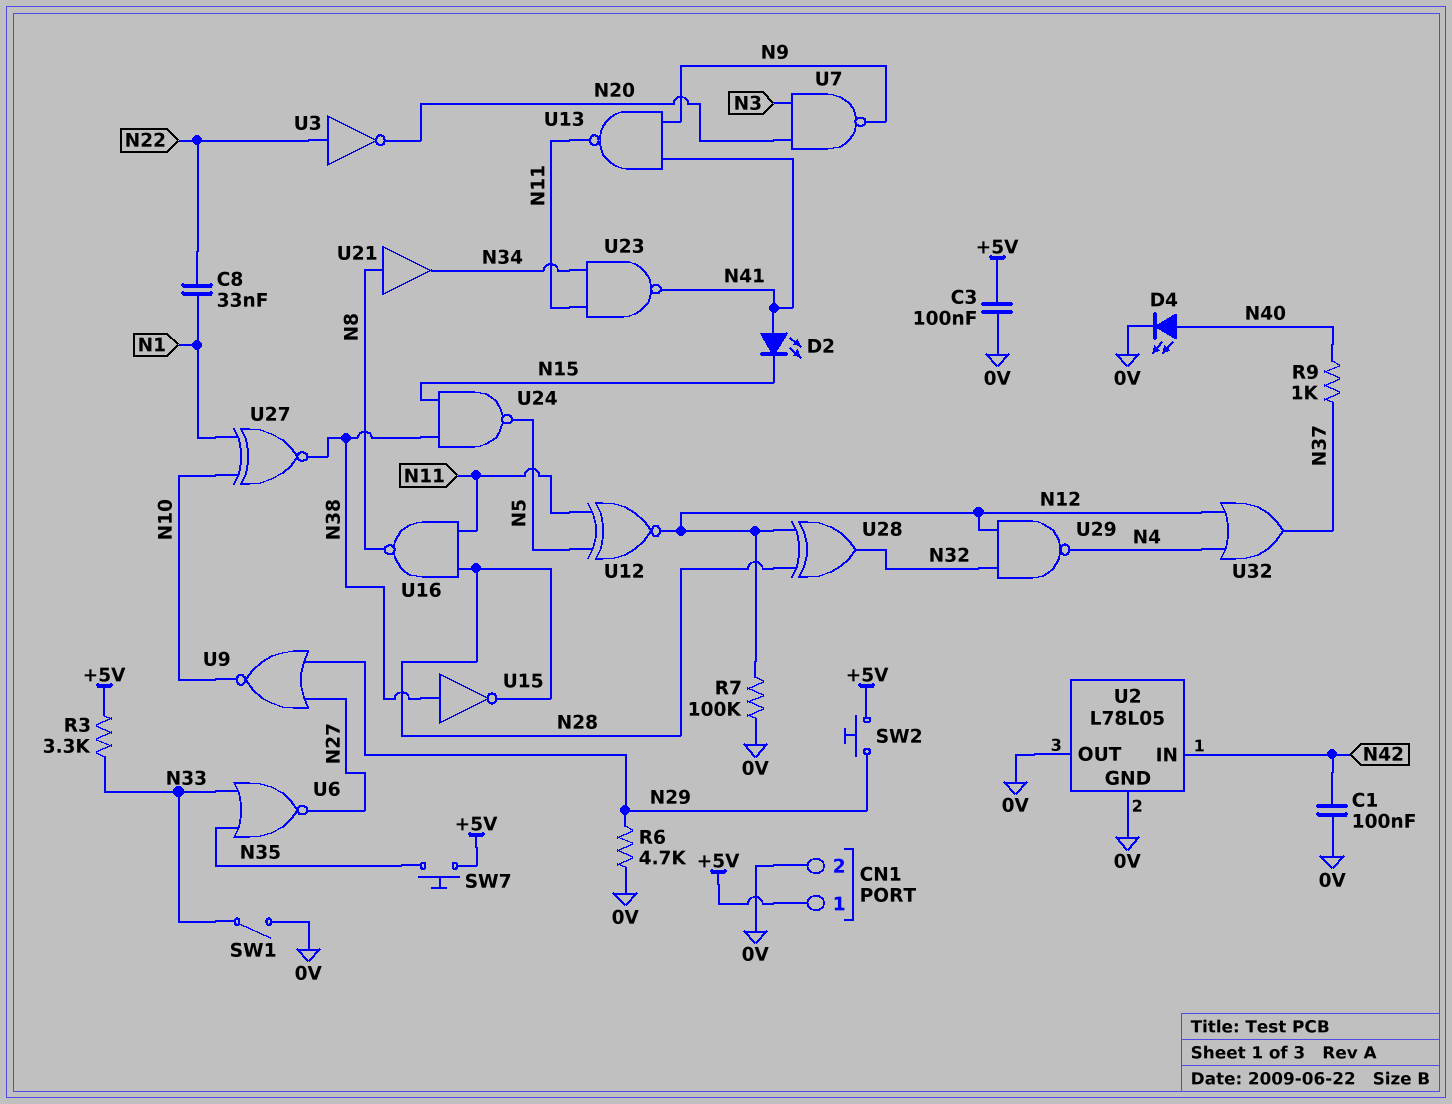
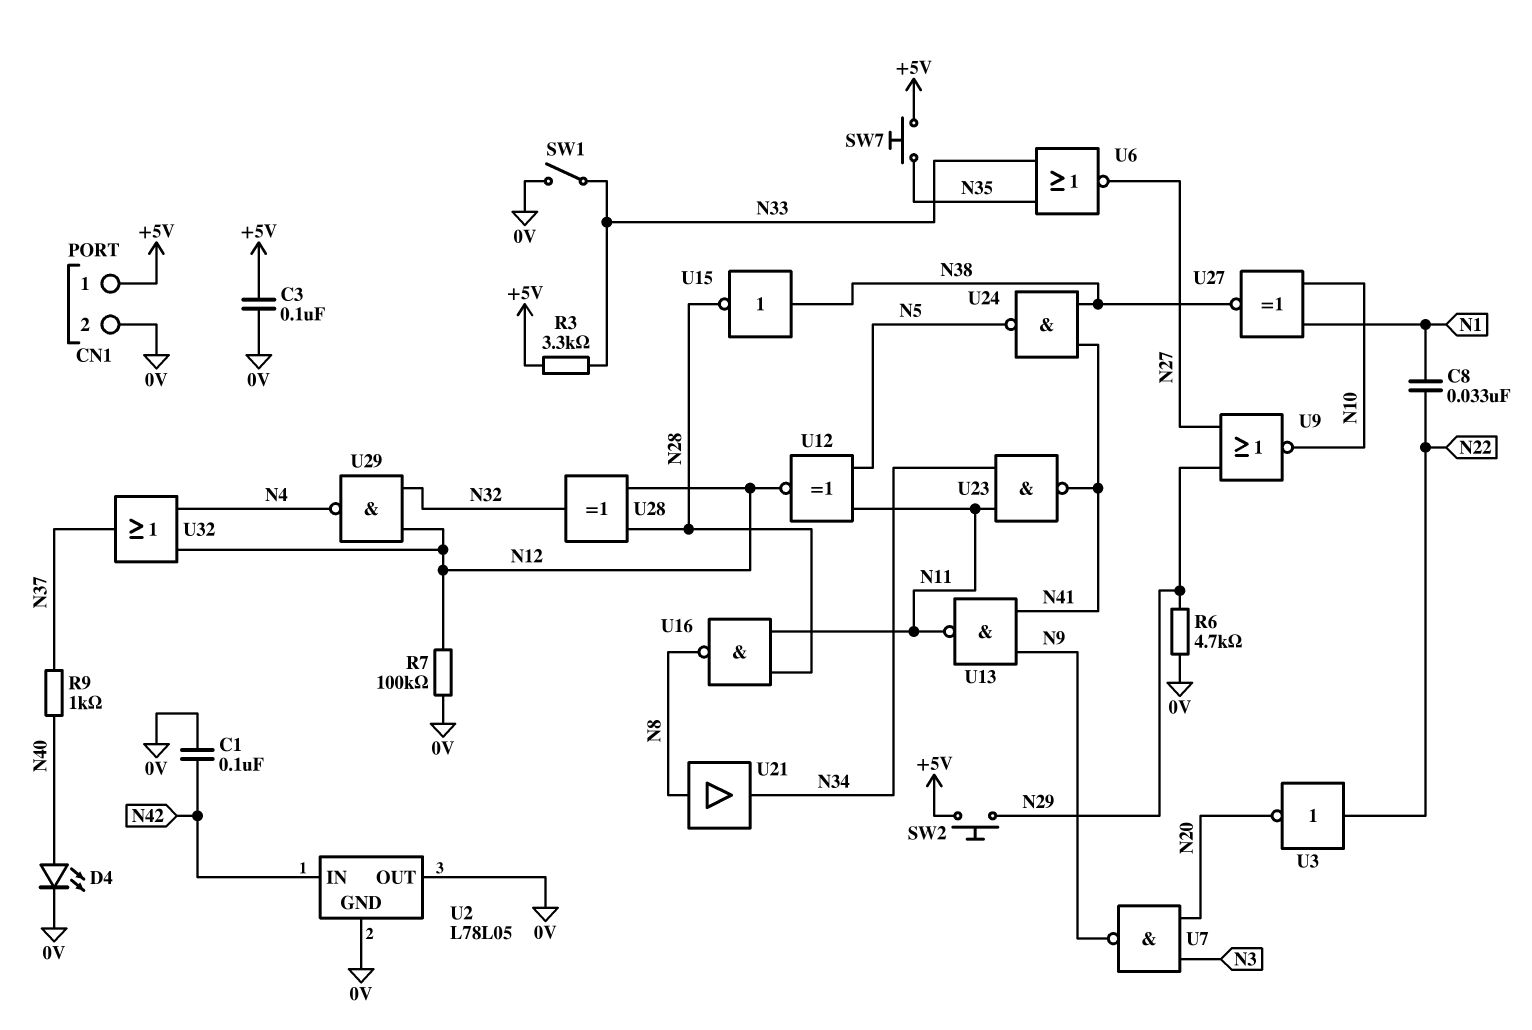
D2: LED (A N41, K N15) -> none
U24: NAND (in N15, in N38, out N5) -> NAND (in N38, in N41, out N5)

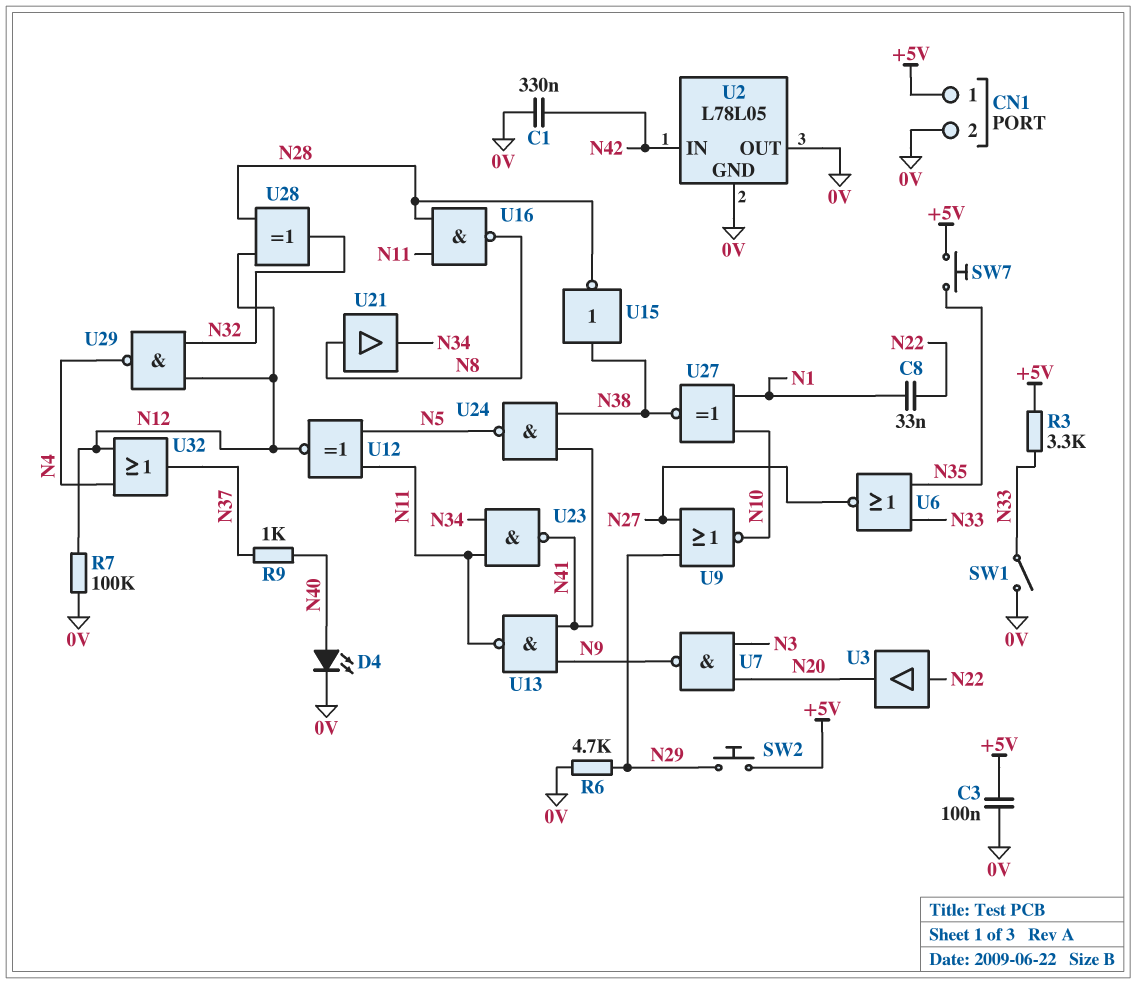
C1: 100nF (0V, N42) -> 330nF (0V, N42)
U3: NOT (in N22, out N20) -> buffer (in N22, out N20)

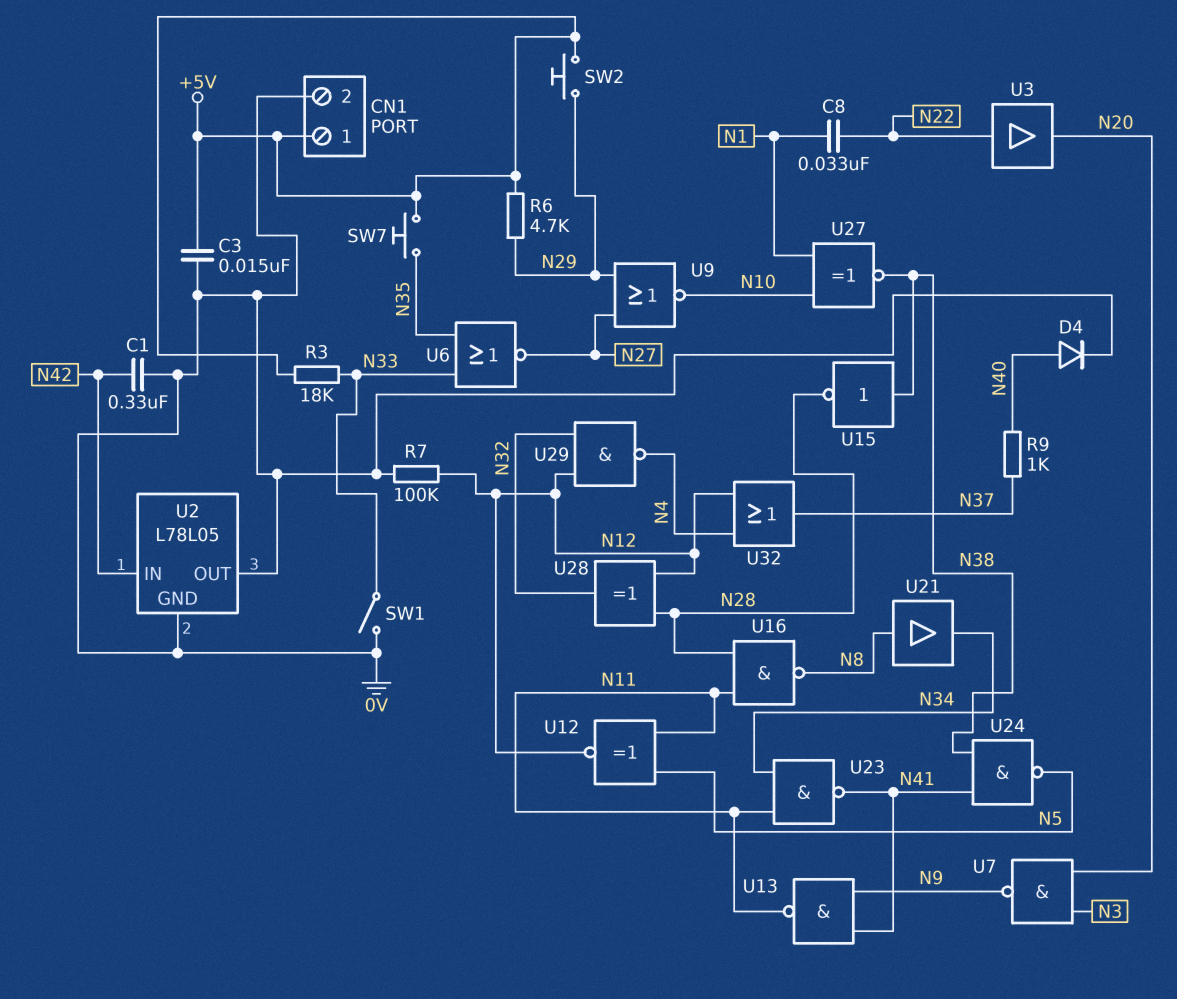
C3: 100nF (+5V, 0V) -> 15nF (+5V, 0V)
D4: LED (A N40, K 0V) -> diode (A N40, K 0V)
R3: 3.3k (+5V, N33) -> 18k (+5V, N33)
R6: 4.7k (0V, N29) -> 4.7k (+5V, N29)

